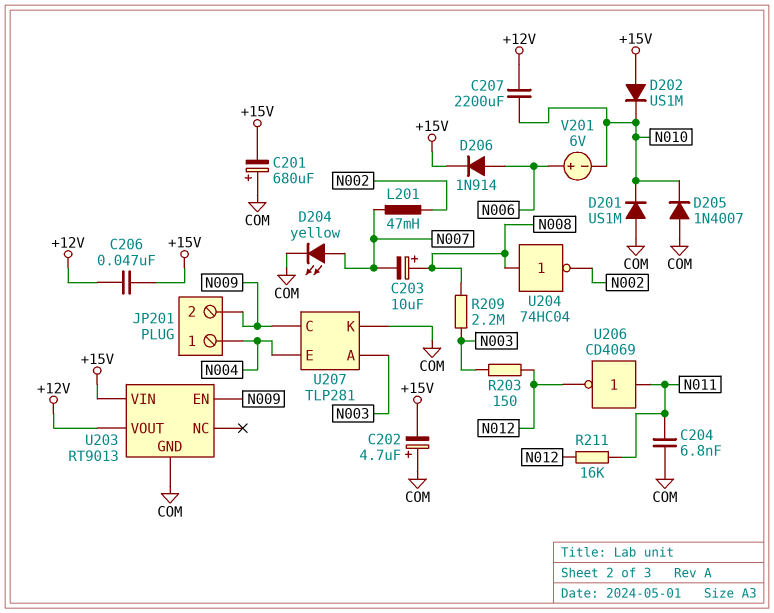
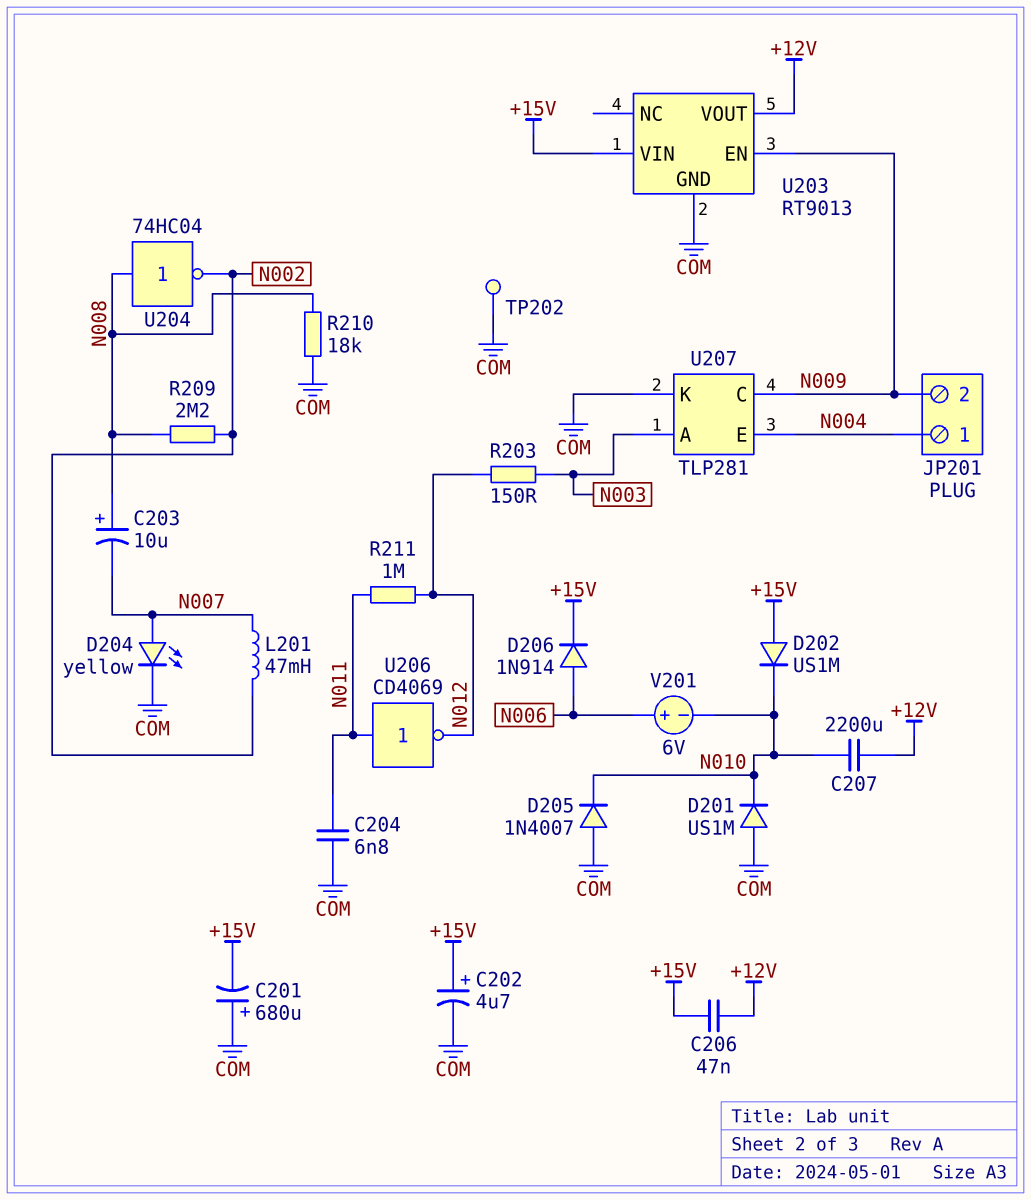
C202: 4.7uF (plus COM, minus +15V) -> 4.7uF (plus +15V, minus COM)
R209: 2.2M (N003, N008) -> 2.2M (N002, N008)
R210: none -> 18k (COM, N008)
R211: 16k (N011, N012) -> 1M (N011, N012)
TP202: none -> test point (COM)

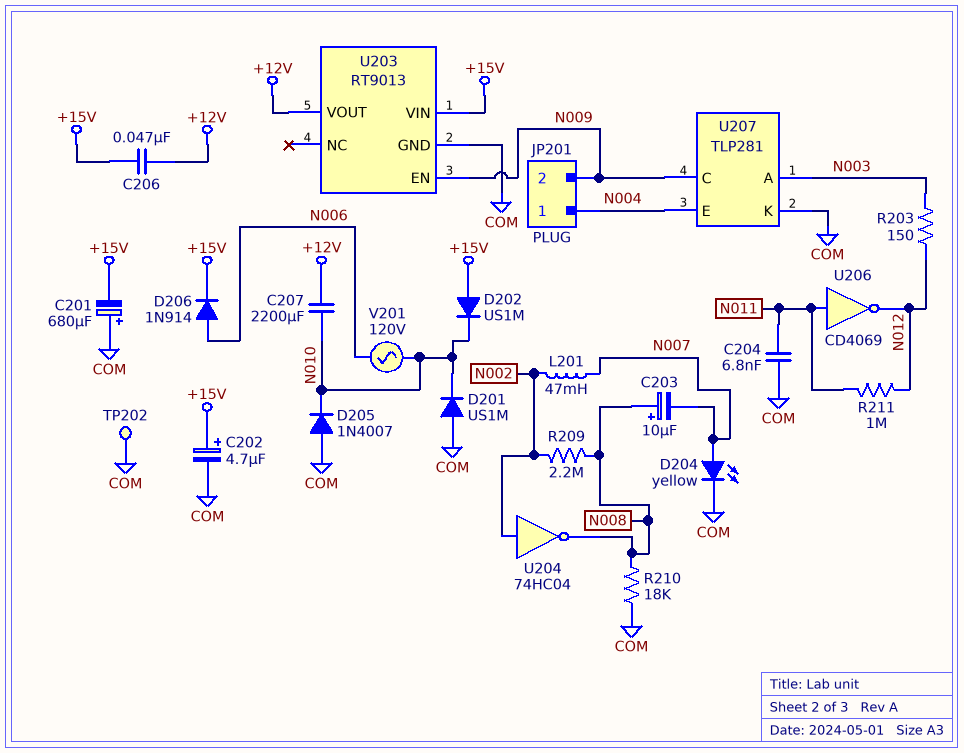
U204: NOT 74HC04 (in N008, out N002) -> NOT 74HC04 (in N002, out N008)
V201: 6V (plus N006, minus N010) -> AC 120V (N006, N010)

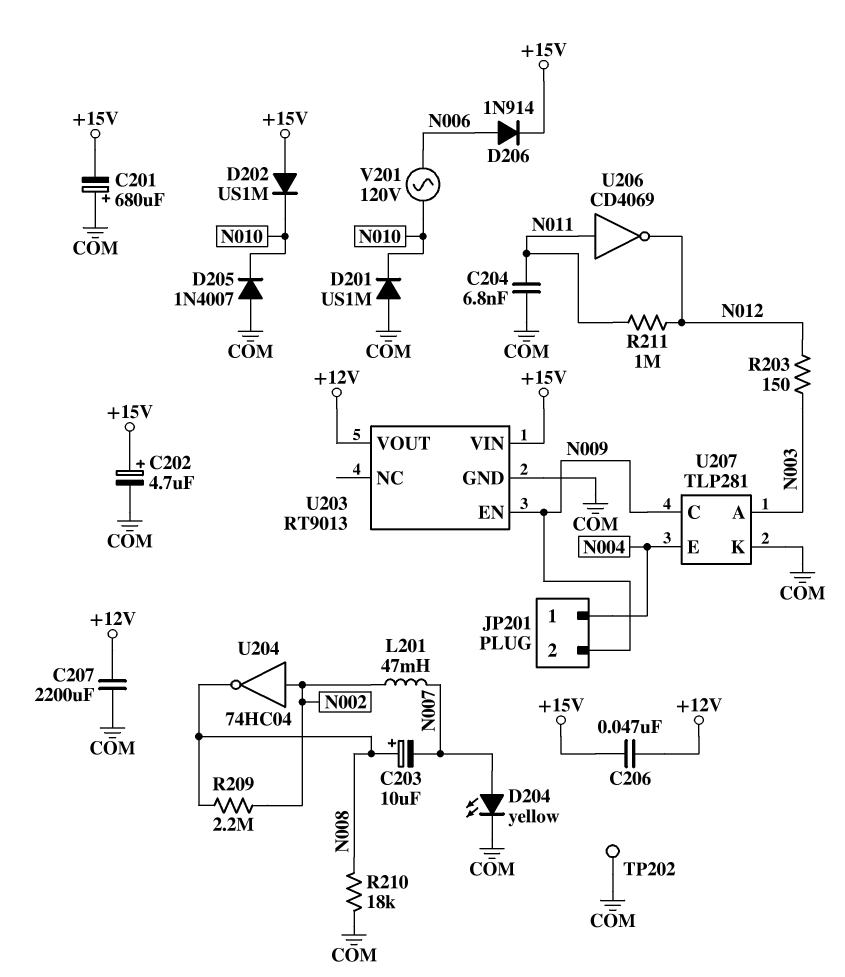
C207: 2200uF (+12V, N010) -> 2200uF (+12V, COM)

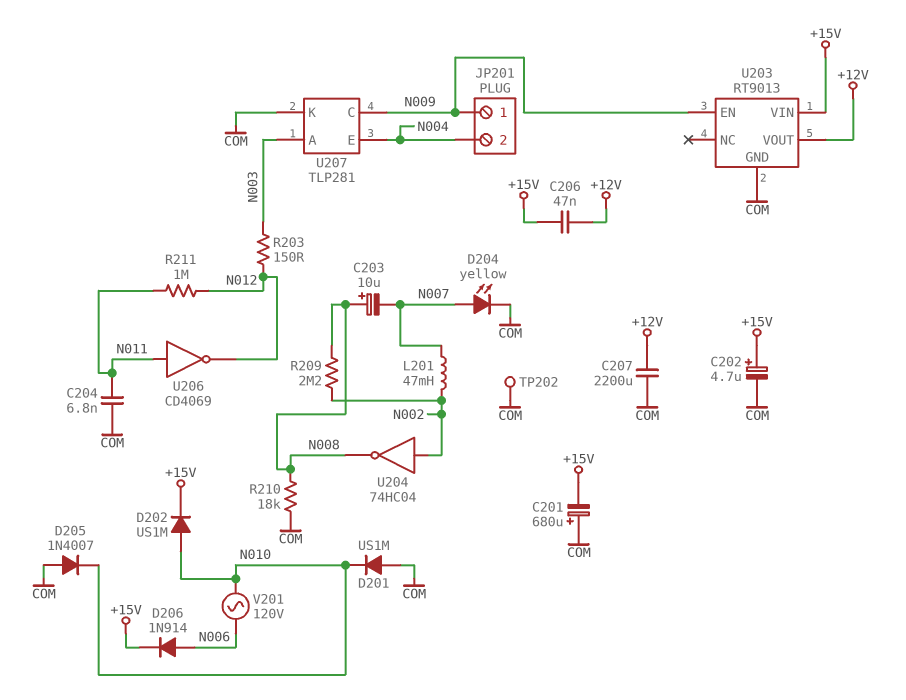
D202: diode US1M (A +15V, K N010) -> diode US1M (A N010, K +15V)
JP201 pin 1: N004 -> N009
JP201 pin 2: N009 -> N004

